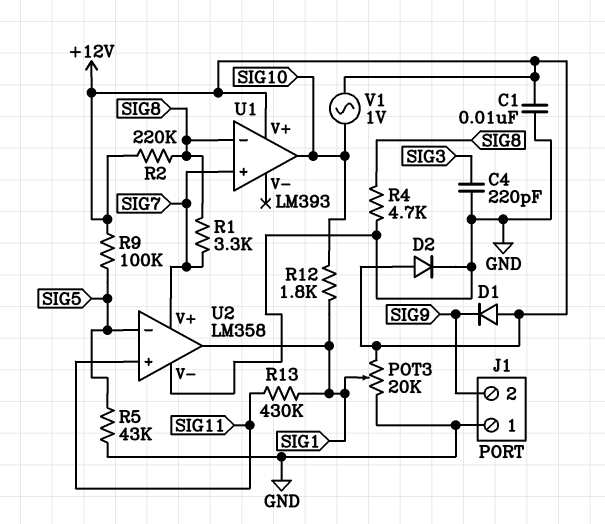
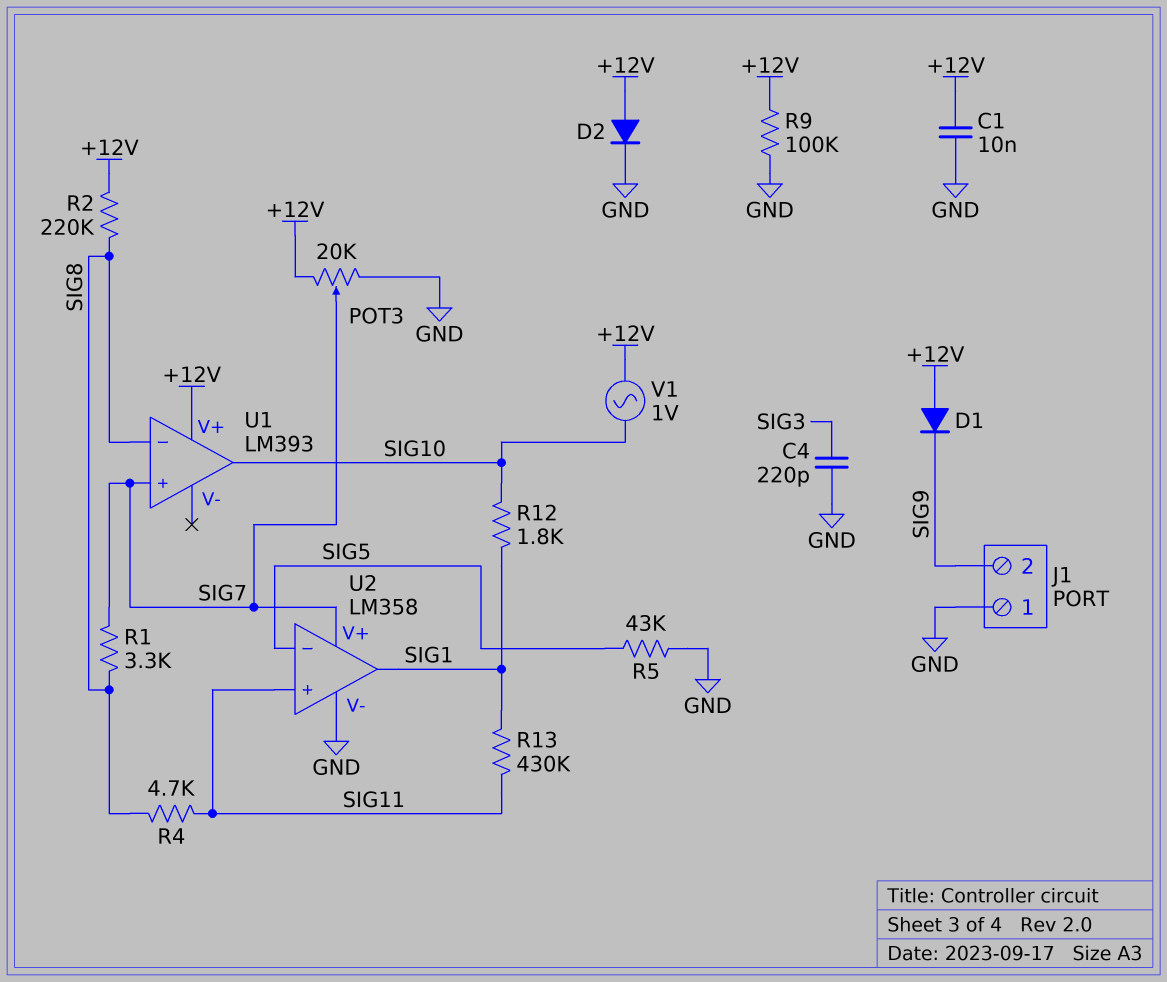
POT3: 20k (+12V, GND, wiper SIG1) -> 20k (+12V, GND, wiper SIG7)
R4: 4.7k (GND, SIG8) -> 4.7k (SIG8, SIG11)
R9: 100k (+12V, SIG5) -> 100k (+12V, GND)

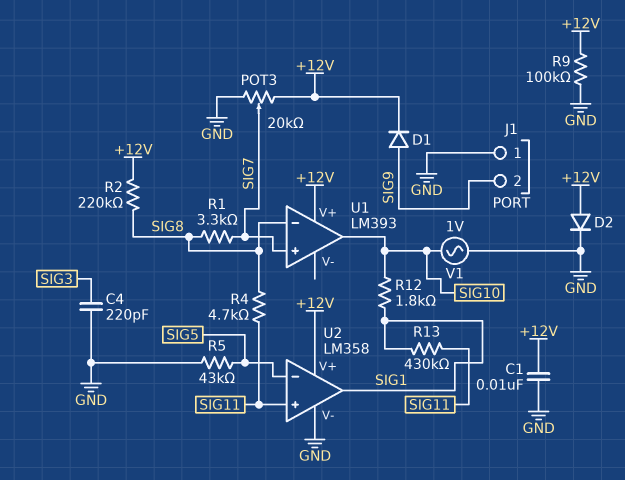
D1: diode (A +12V, K SIG9) -> diode (A SIG9, K +12V)
U2 pin V+: SIG7 -> +12V
V1: AC 1V (+12V, SIG10) -> AC 1V (GND, SIG10)

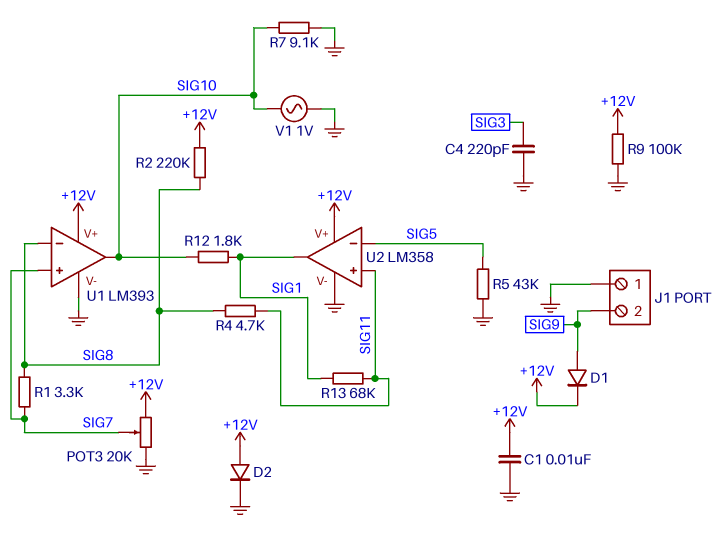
R7: none -> 9.1k (GND, SIG10)
R13: 430k (SIG1, SIG11) -> 68k (SIG1, SIG11)
U1 pin V-: none -> GND

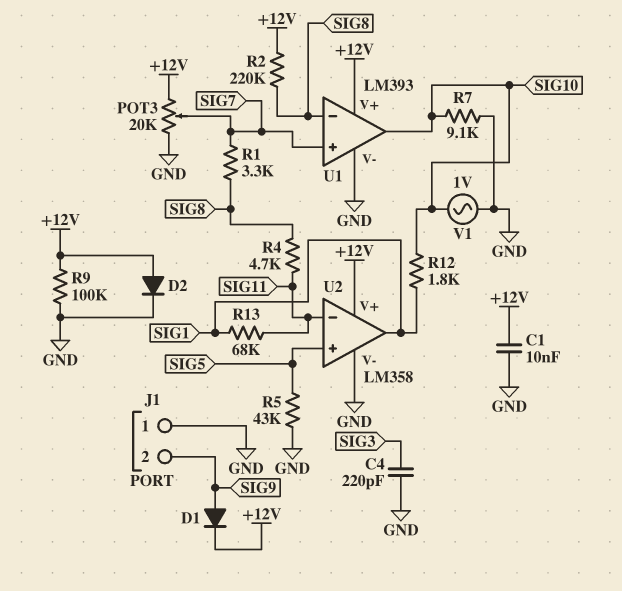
U2 pin in+: SIG11 -> SIG5
U2 pin in-: SIG5 -> SIG11

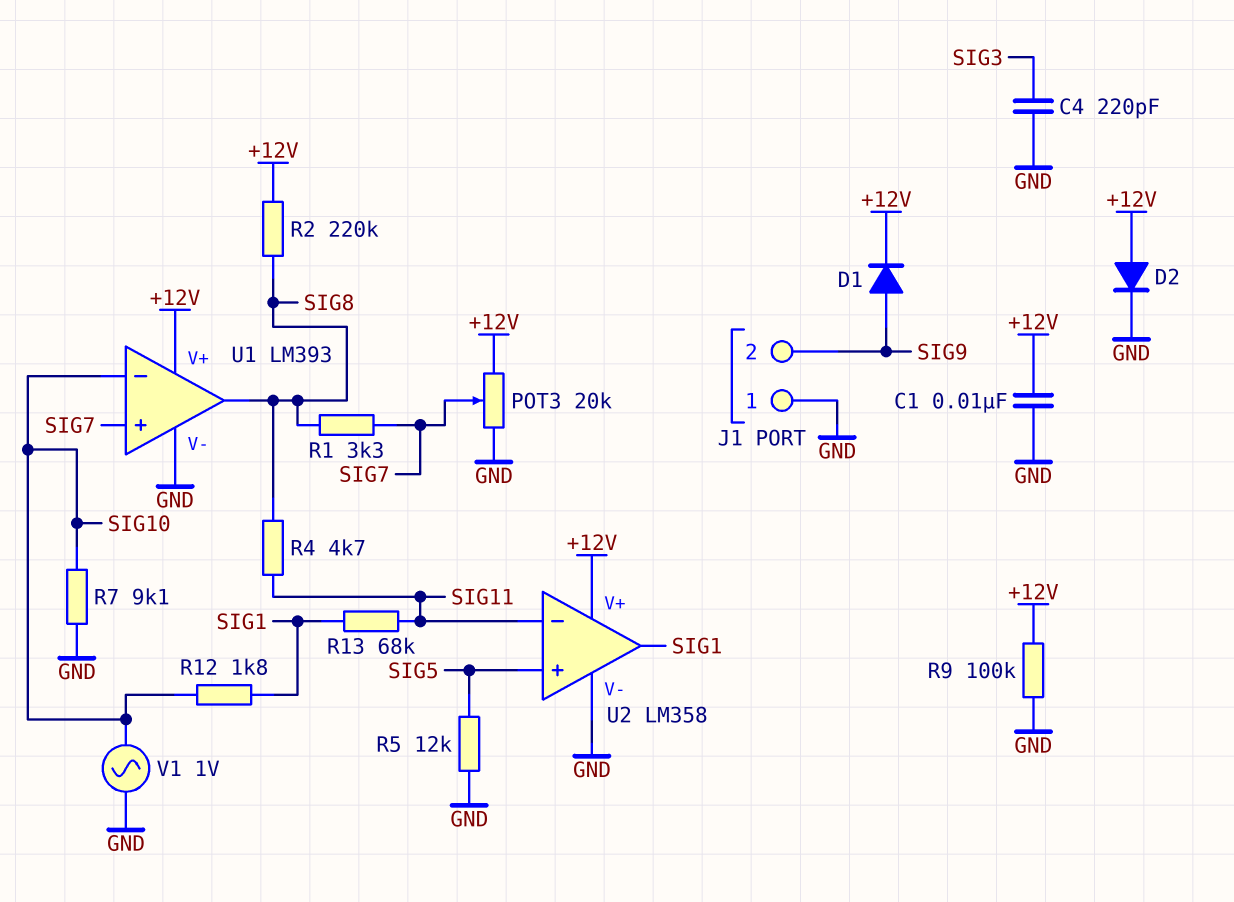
R5: 43k (GND, SIG5) -> 12k (GND, SIG5)
U1 pin in-: SIG8 -> SIG10
U1 pin out: SIG10 -> SIG8

